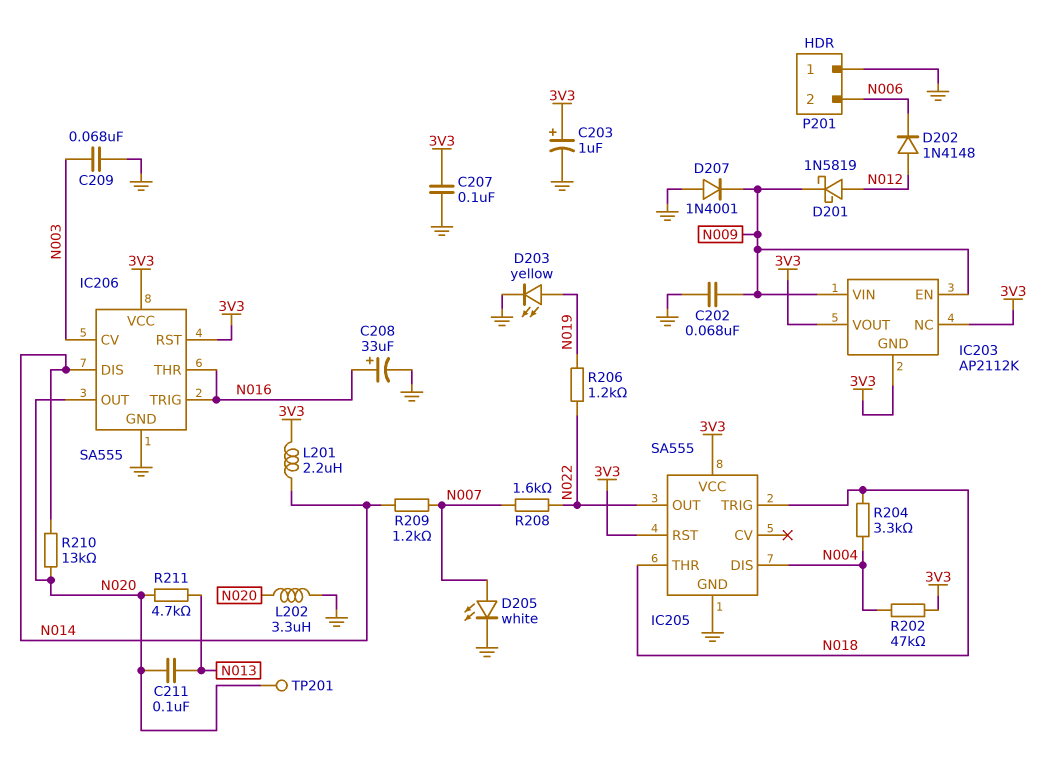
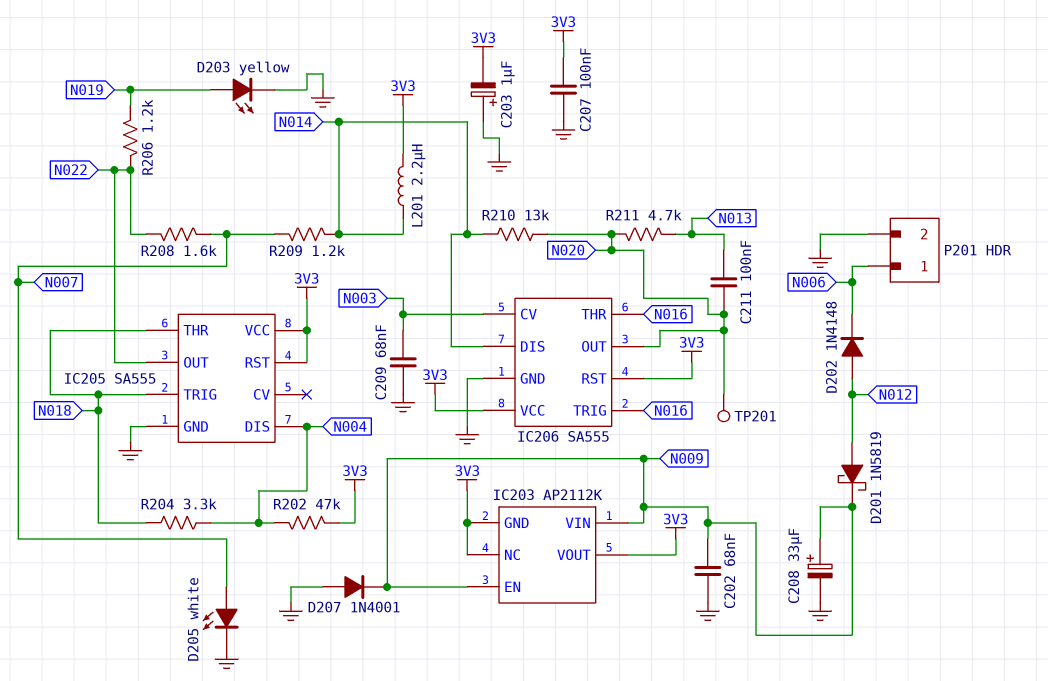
C203: 1uF (plus 3V3, minus GND) -> 1uF (plus GND, minus 3V3)
C208: 33uF (plus N016, minus GND) -> 33uF (plus N009, minus GND)
L202: 3.3uH (GND, N020) -> none
P201 pin 1: GND -> N006
P201 pin 2: N006 -> GND

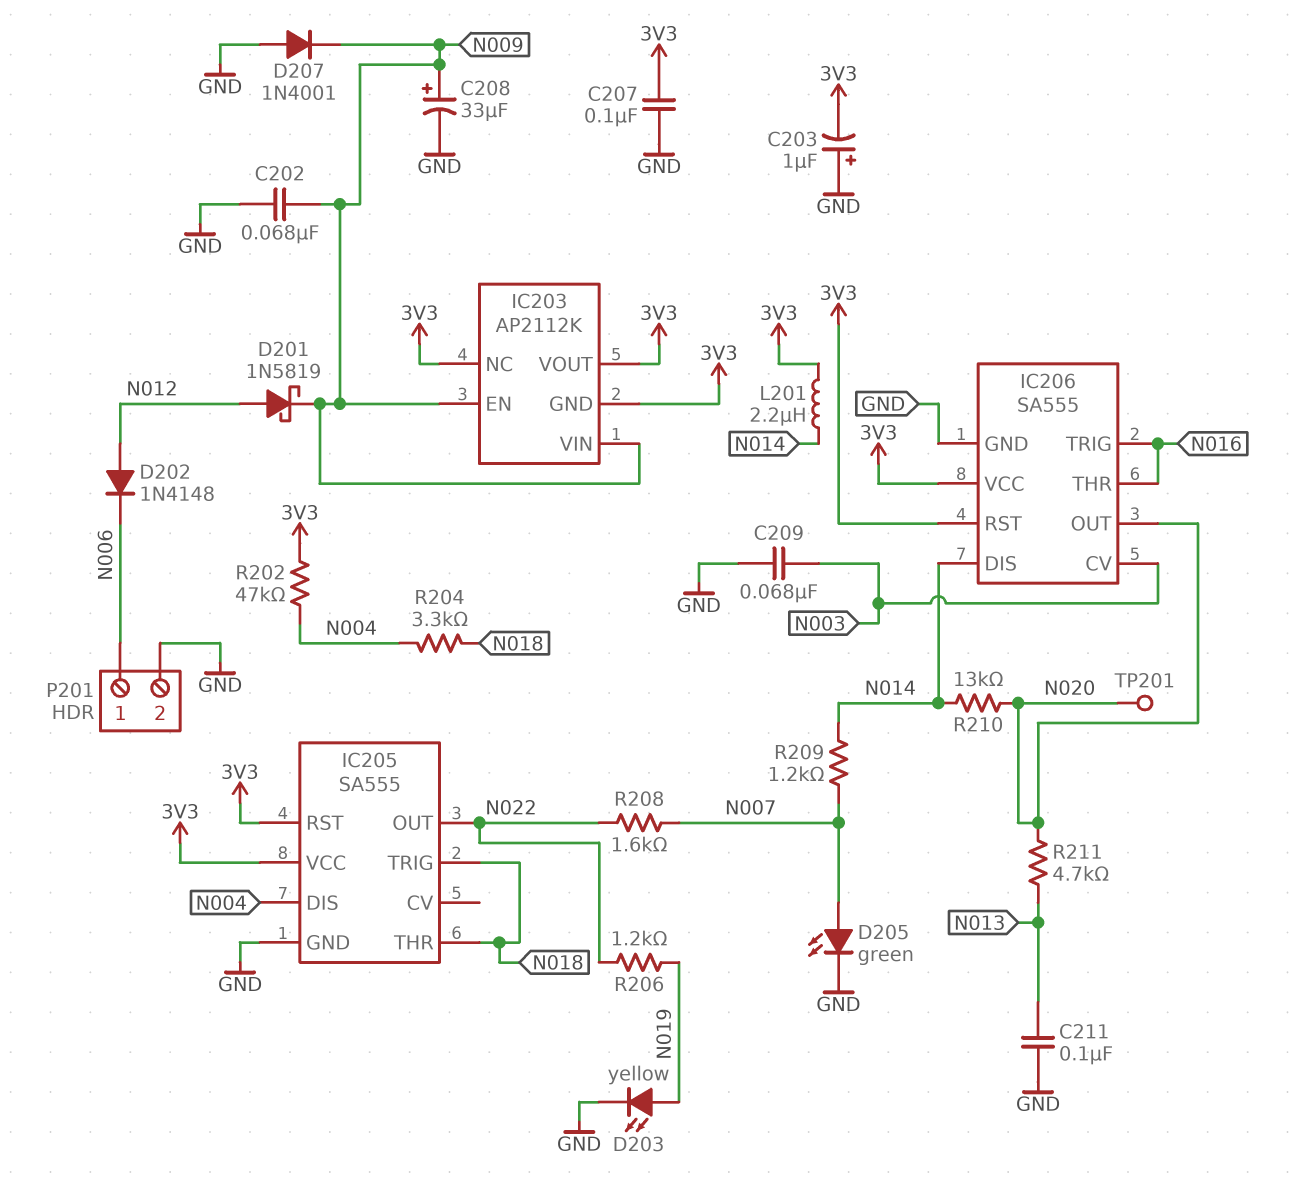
C211: 100nF (N013, N020) -> 100nF (GND, N013)
D205: LED white (A N007, K GND) -> LED green (A N007, K GND)

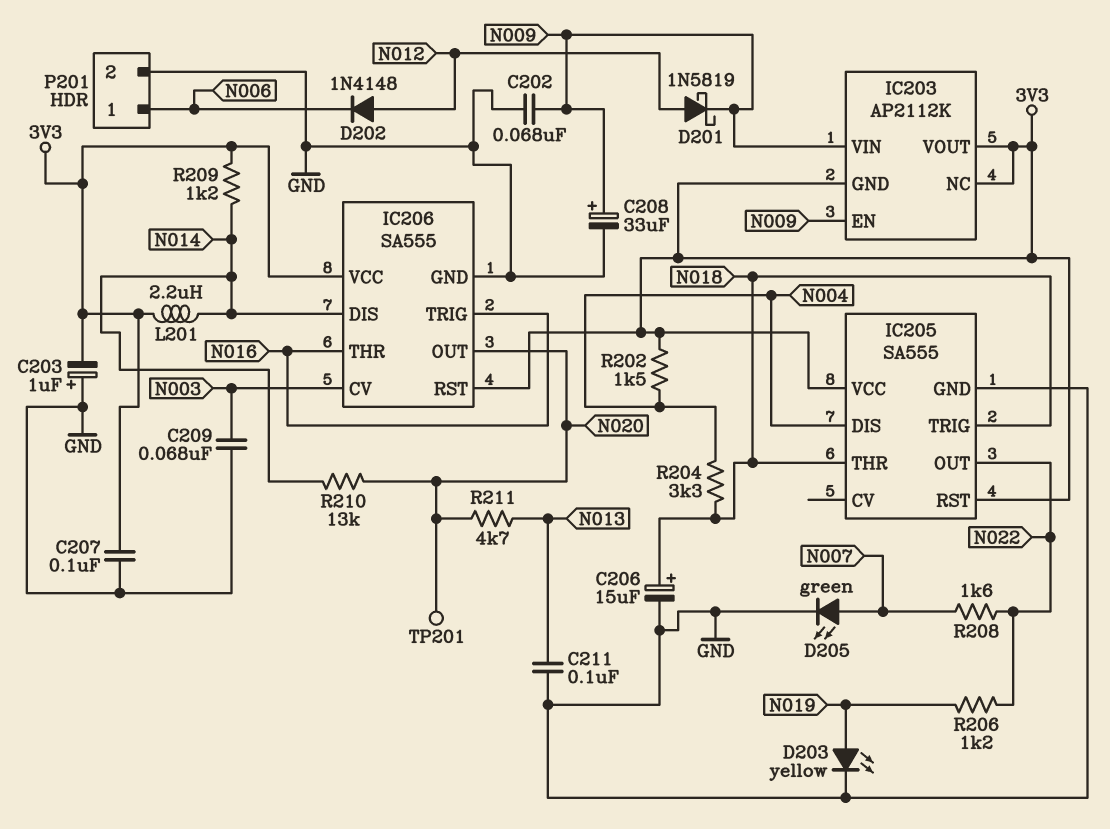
C206: none -> 15uF (plus N018, minus GND)
D207: diode 1N4001 (A GND, K N009) -> none
R202: 47k (3V3, N004) -> 1.5k (3V3, N004)
R209: 1.2k (N007, N014) -> 1.2k (3V3, N014)

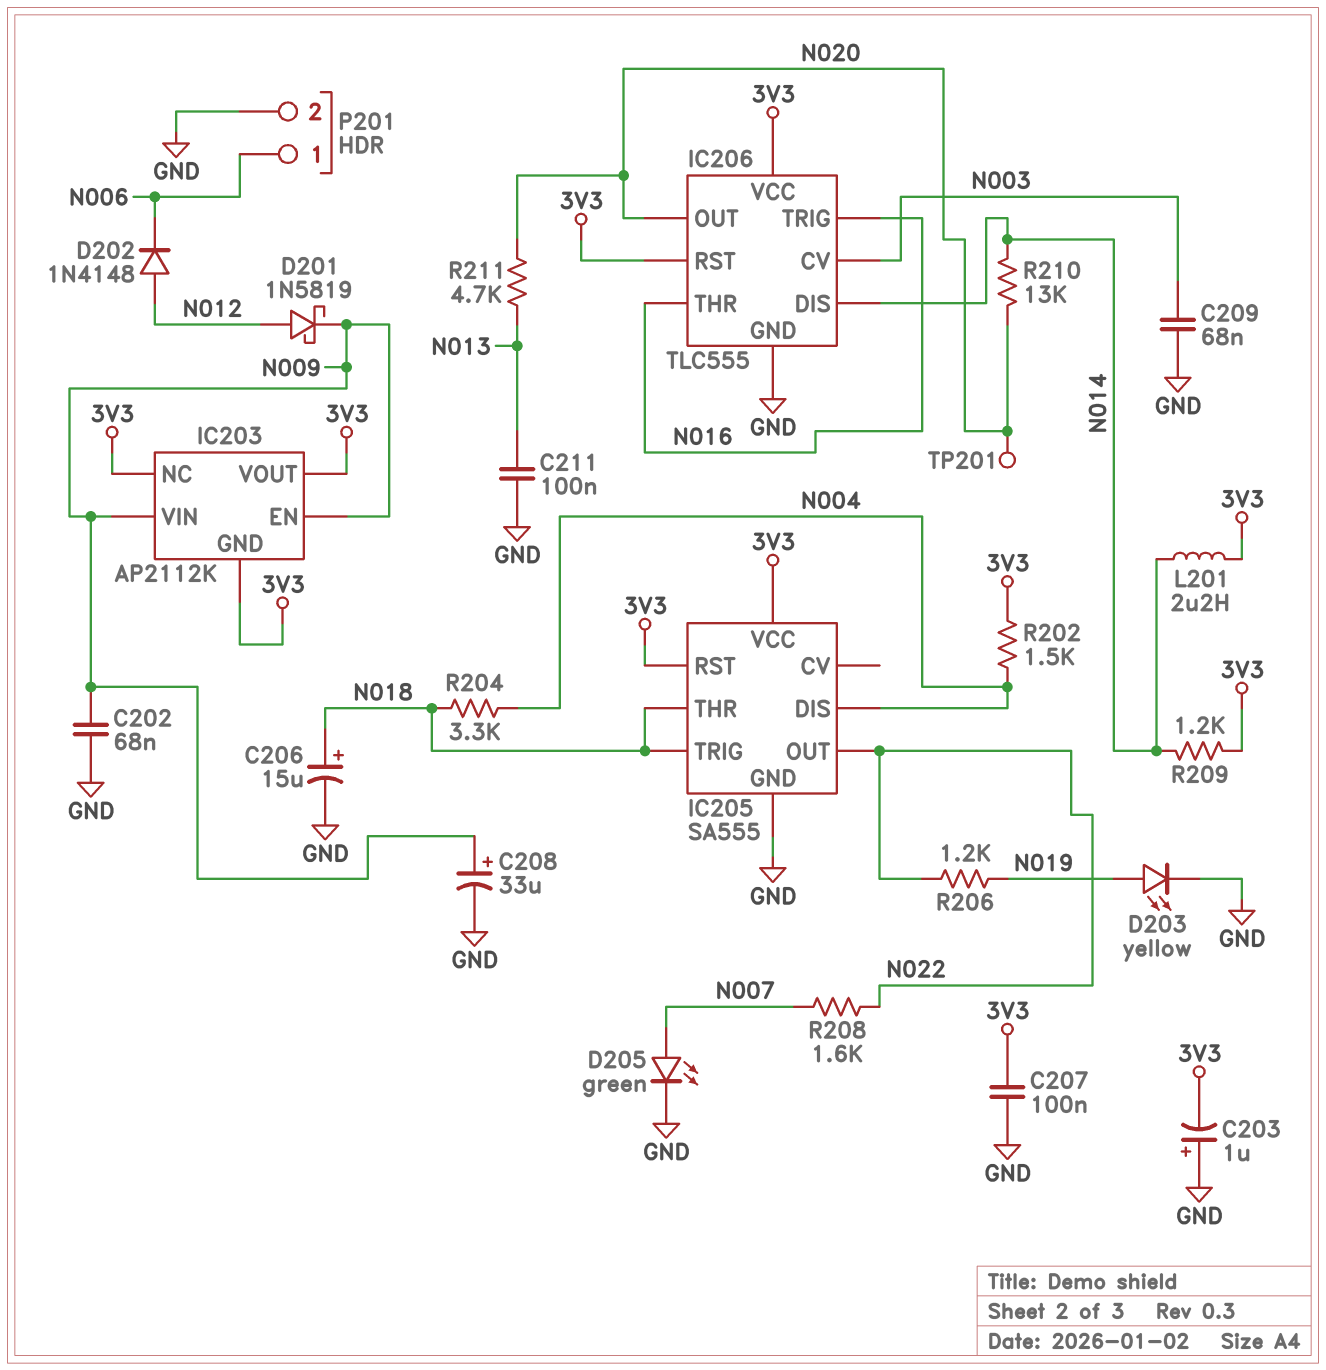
IC206: SA555 -> TLC555

